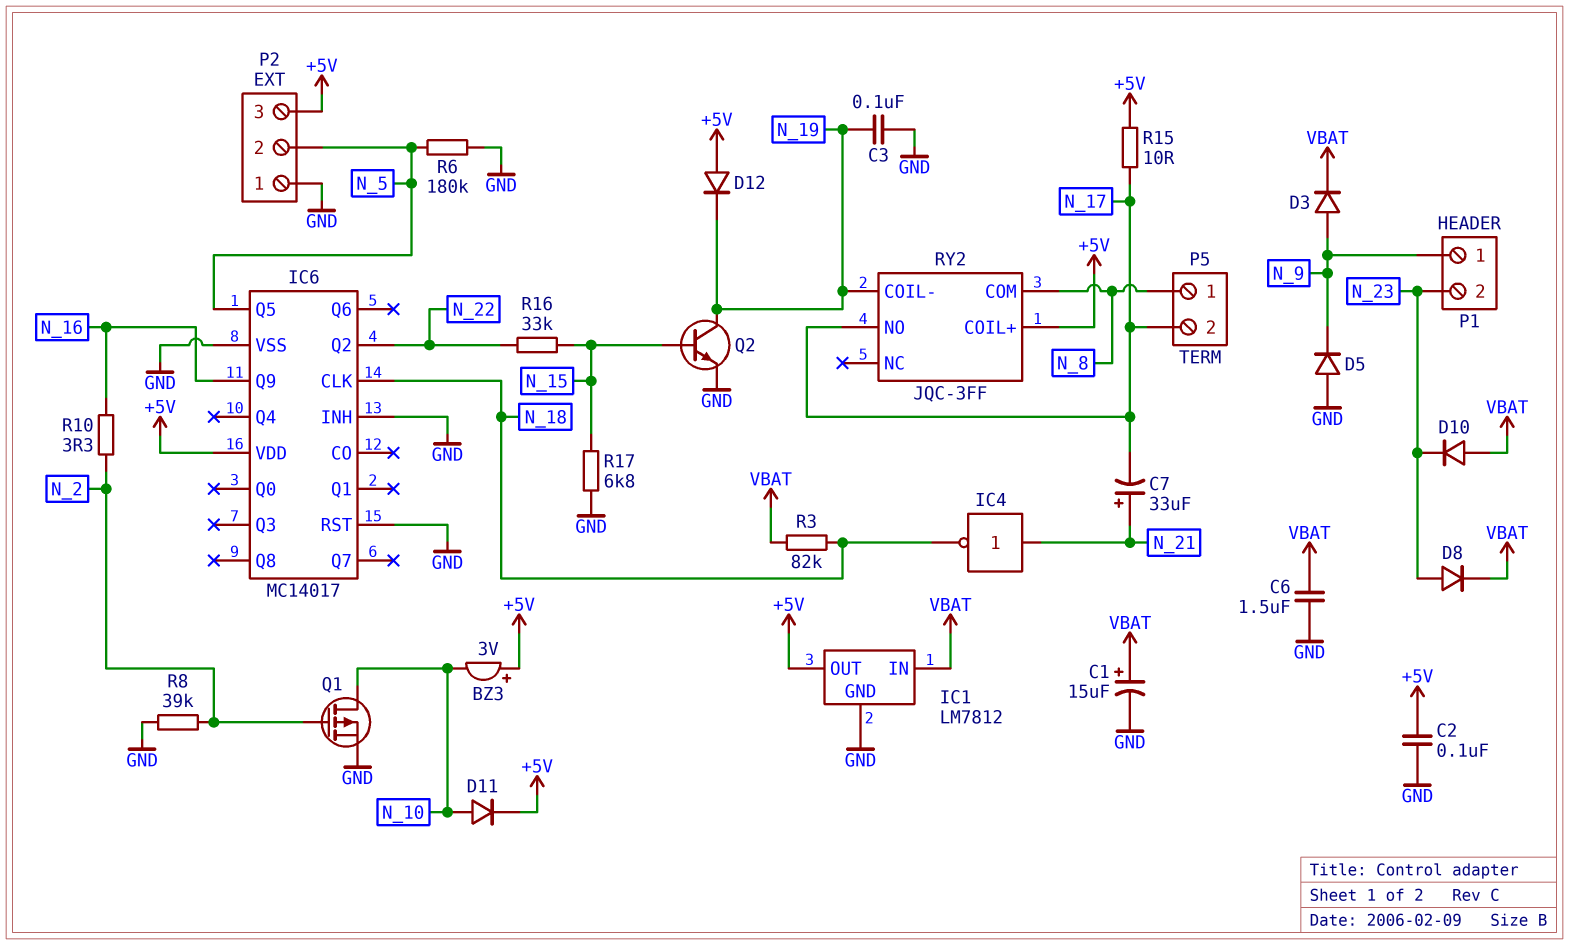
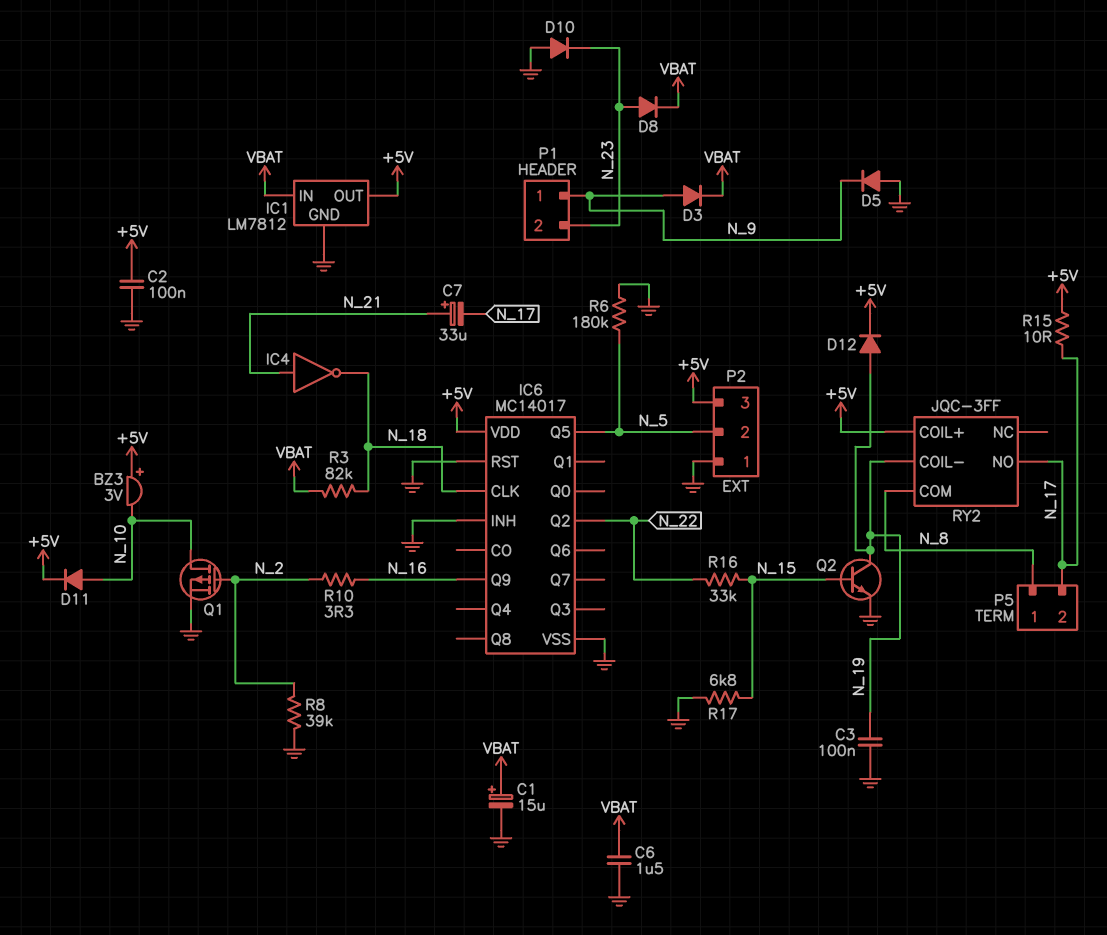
D10: diode (A VBAT, K N_23) -> diode (A GND, K N_23)
D12: diode (A +5V, K N_19) -> diode (A N_19, K +5V)

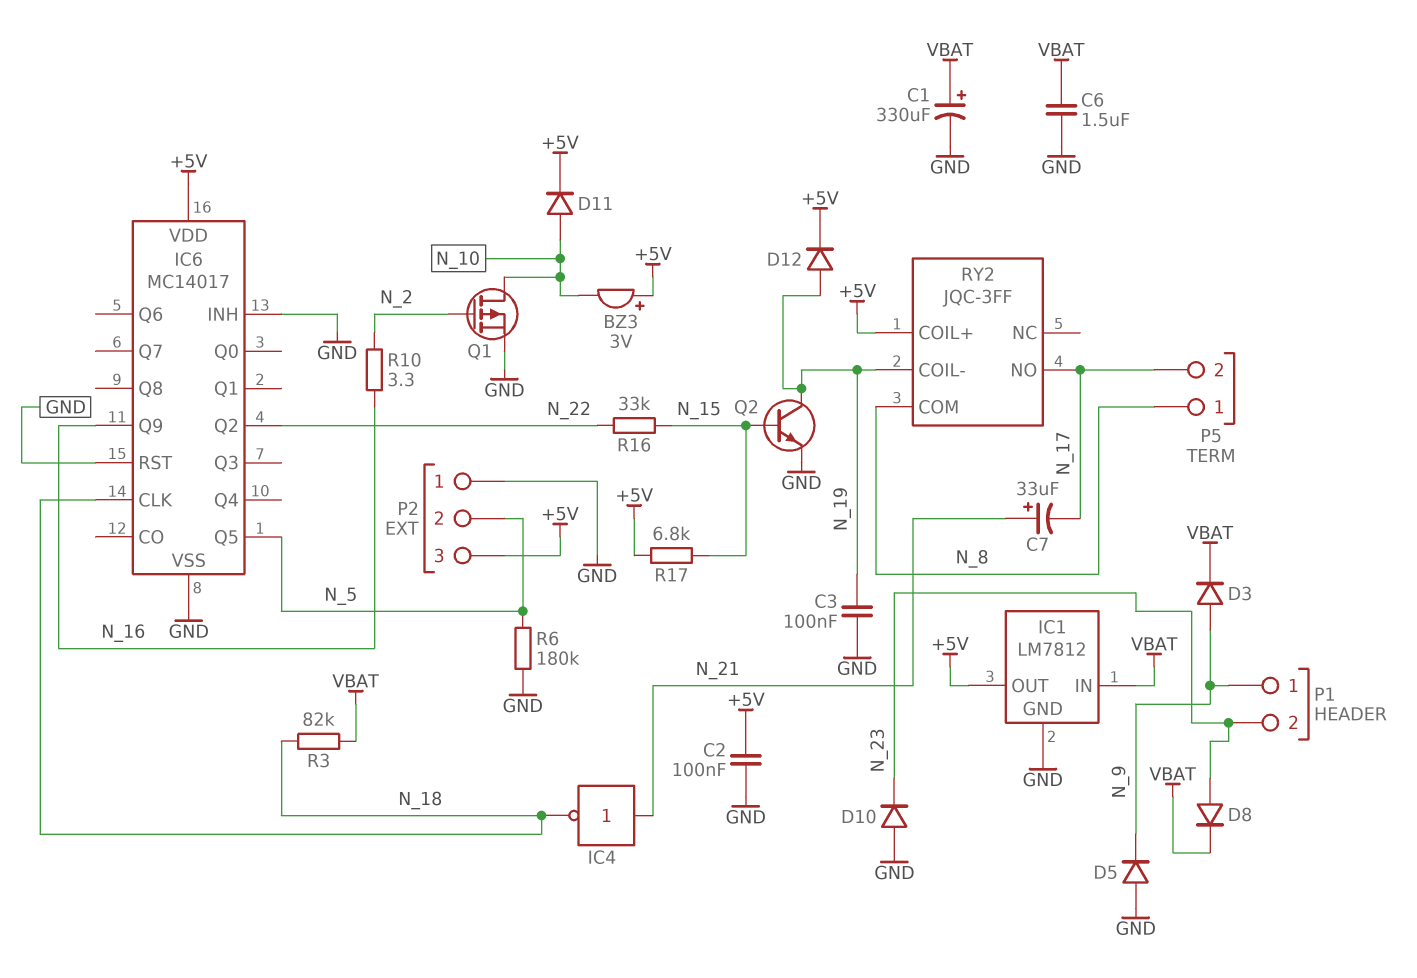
C1: 15uF (plus VBAT, minus GND) -> 330uF (plus VBAT, minus GND)
R8: 39k (GND, N_2) -> none
R15: 10 (+5V, N_17) -> none
R17: 6.8k (GND, N_15) -> 6.8k (+5V, N_15)

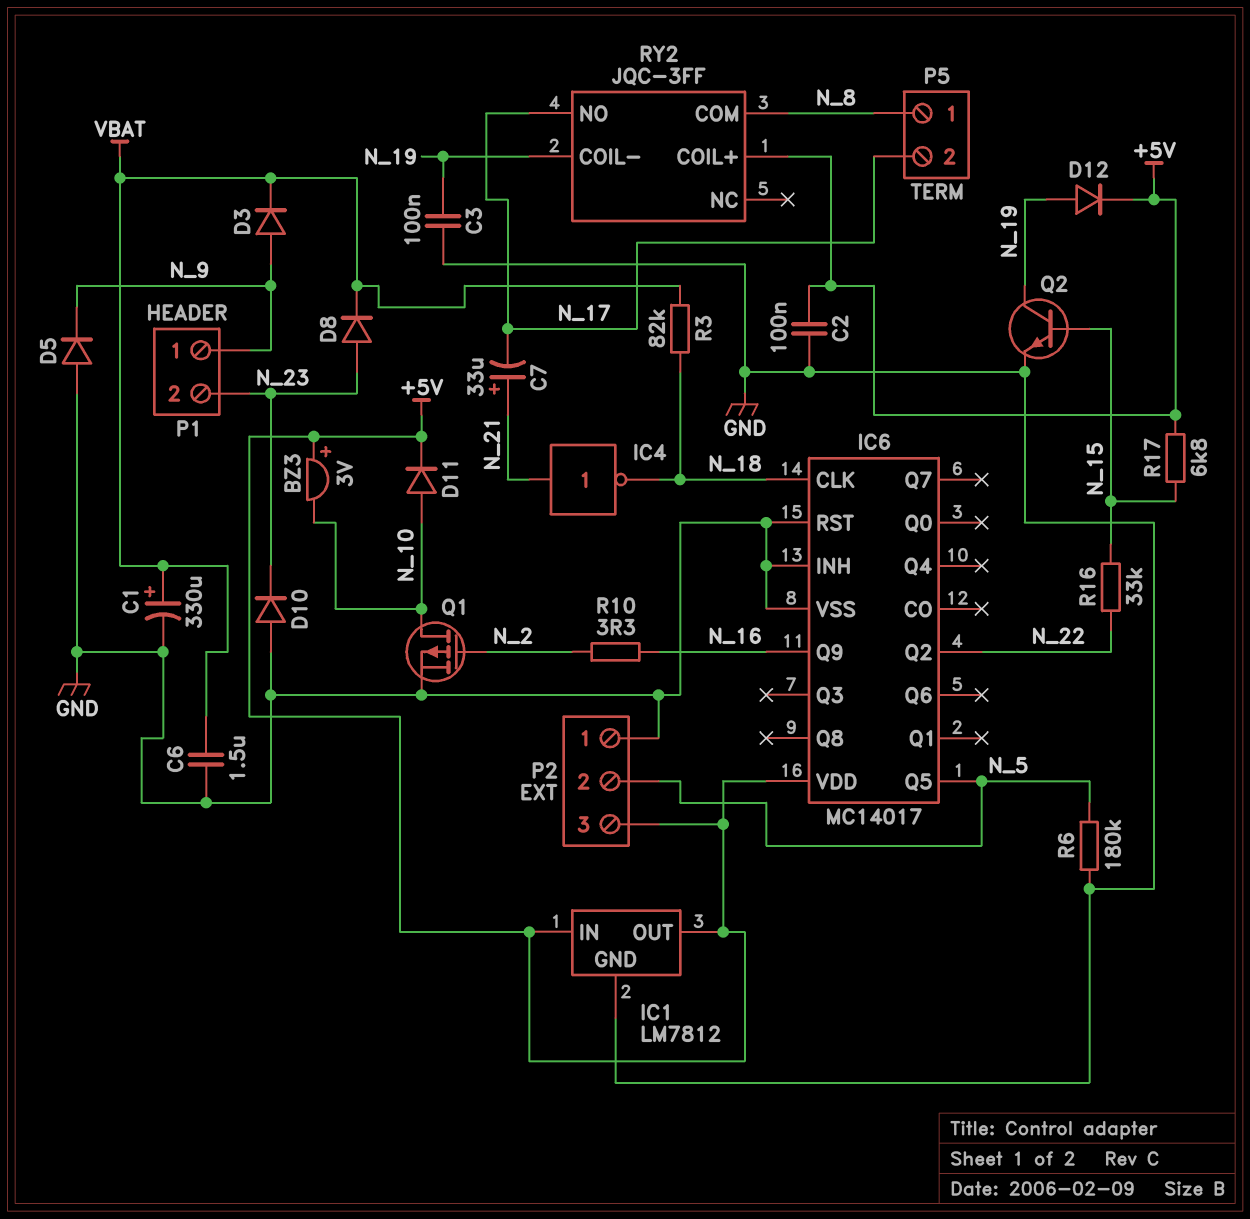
IC1 pin IN: VBAT -> +5V

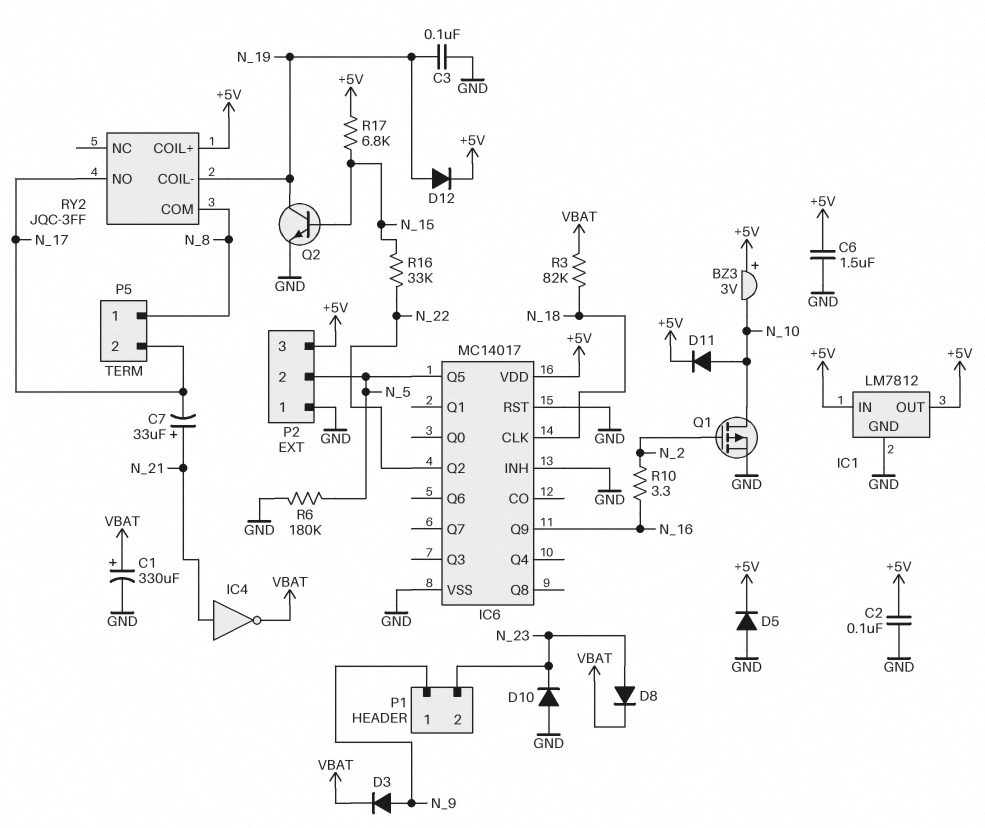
C6: 1.5uF (GND, VBAT) -> 1.5uF (+5V, GND)
D5: diode (A GND, K N_9) -> diode (A GND, K +5V)
IC4: NOT (in N_21, out N_18) -> NOT (in N_21, out VBAT)

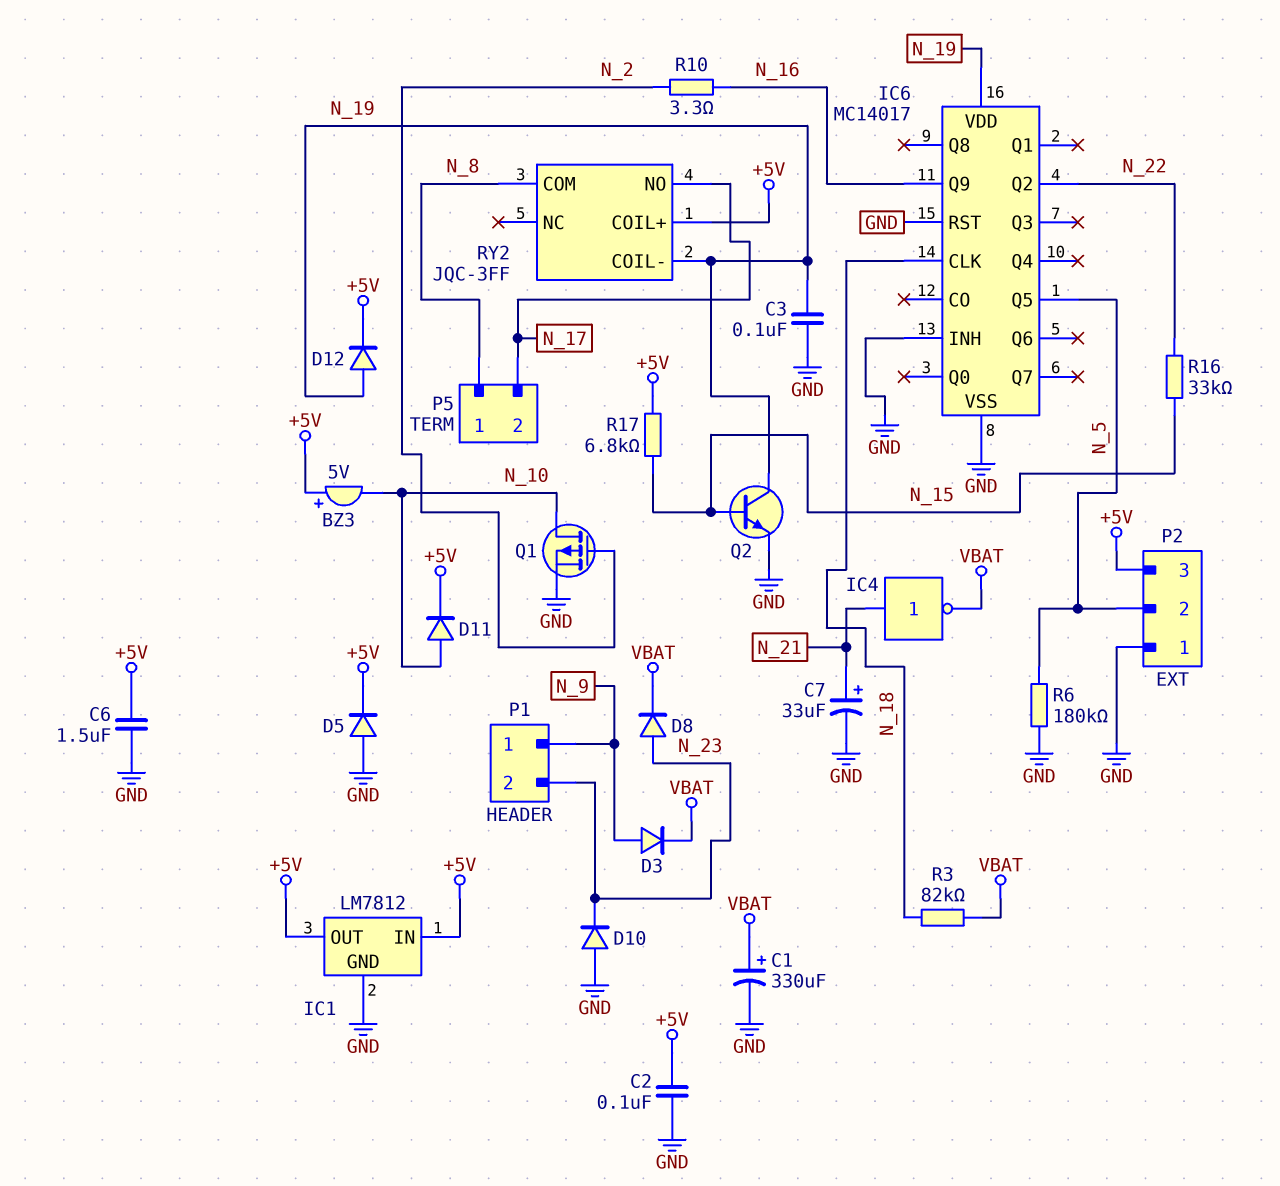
BZ3: buzzer 3V (plus +5V, minus N_10) -> buzzer 5V (plus +5V, minus N_10)
C7: 33uF (plus N_21, minus N_17) -> 33uF (plus N_21, minus GND)
IC6 pin VDD: +5V -> N_19

